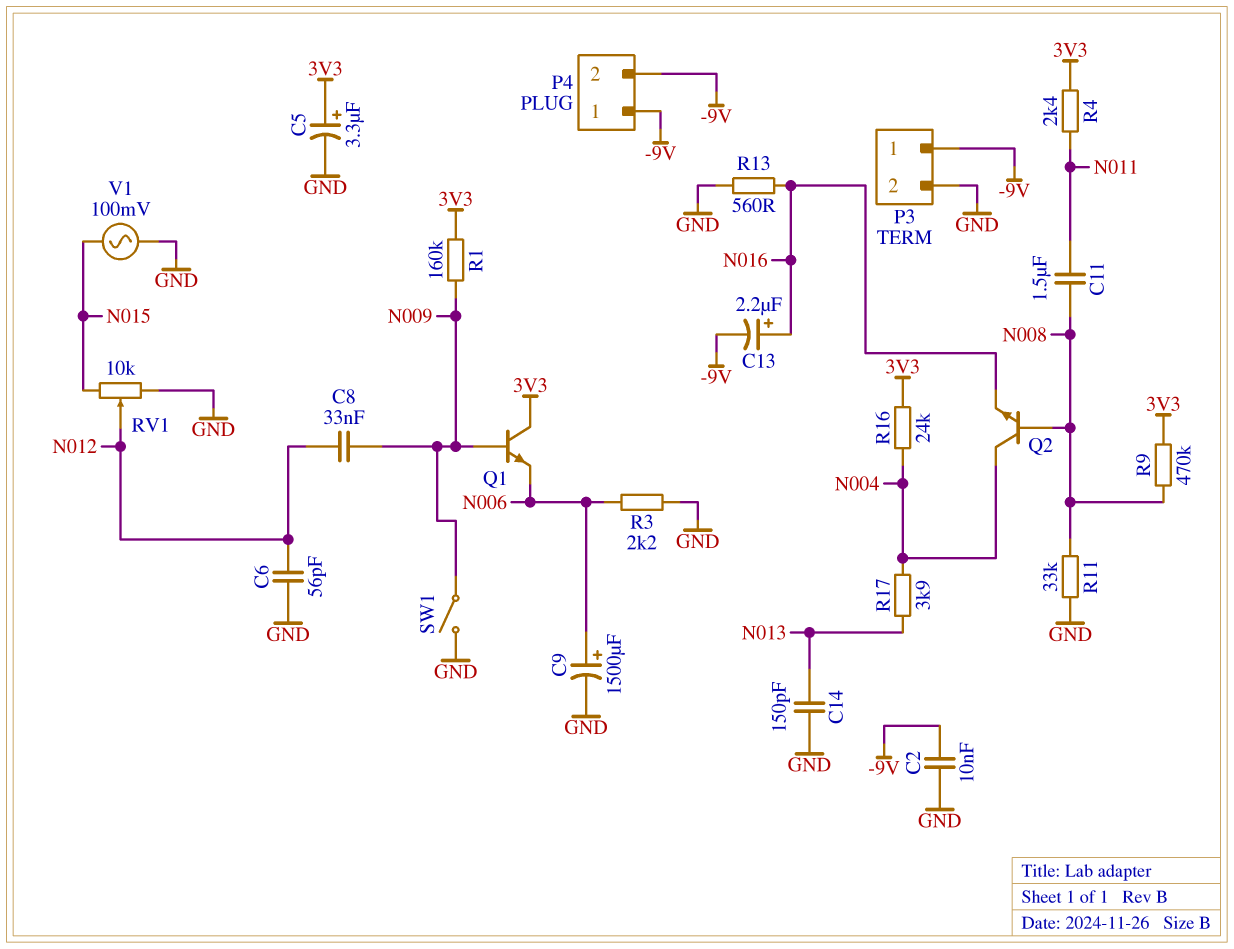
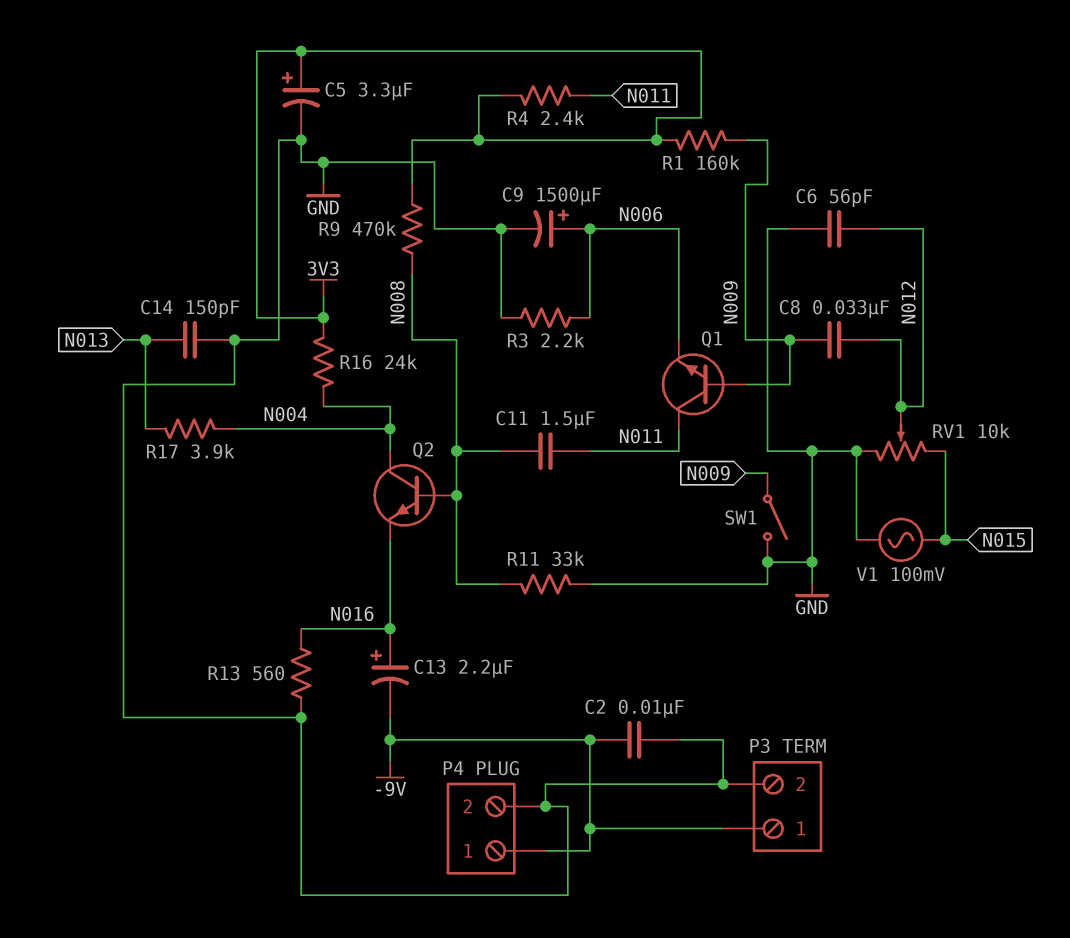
P4 pin 2: -9V -> GND
Q1: NPN (B N009, C 3V3, E N006) -> NPN (B N009, C N011, E N006)

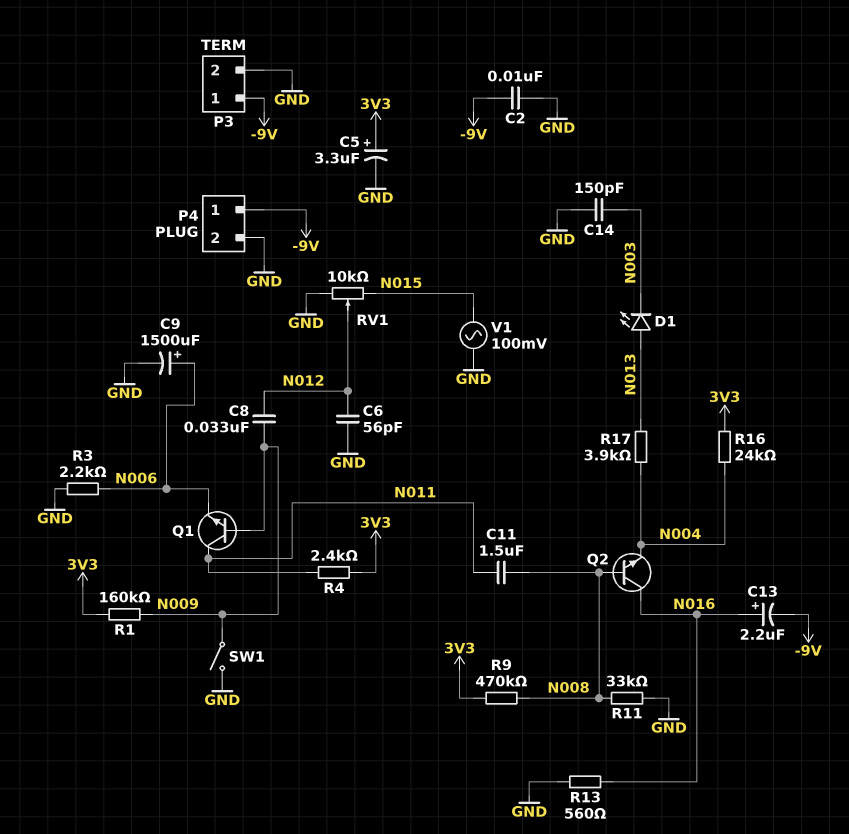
C14: 150pF (GND, N013) -> 150pF (GND, N003)
D1: none -> LED (A N013, K N003)
Q2: NPN (B N008, C N004, E N016) -> NPN (B N008, C N016, E N004)

